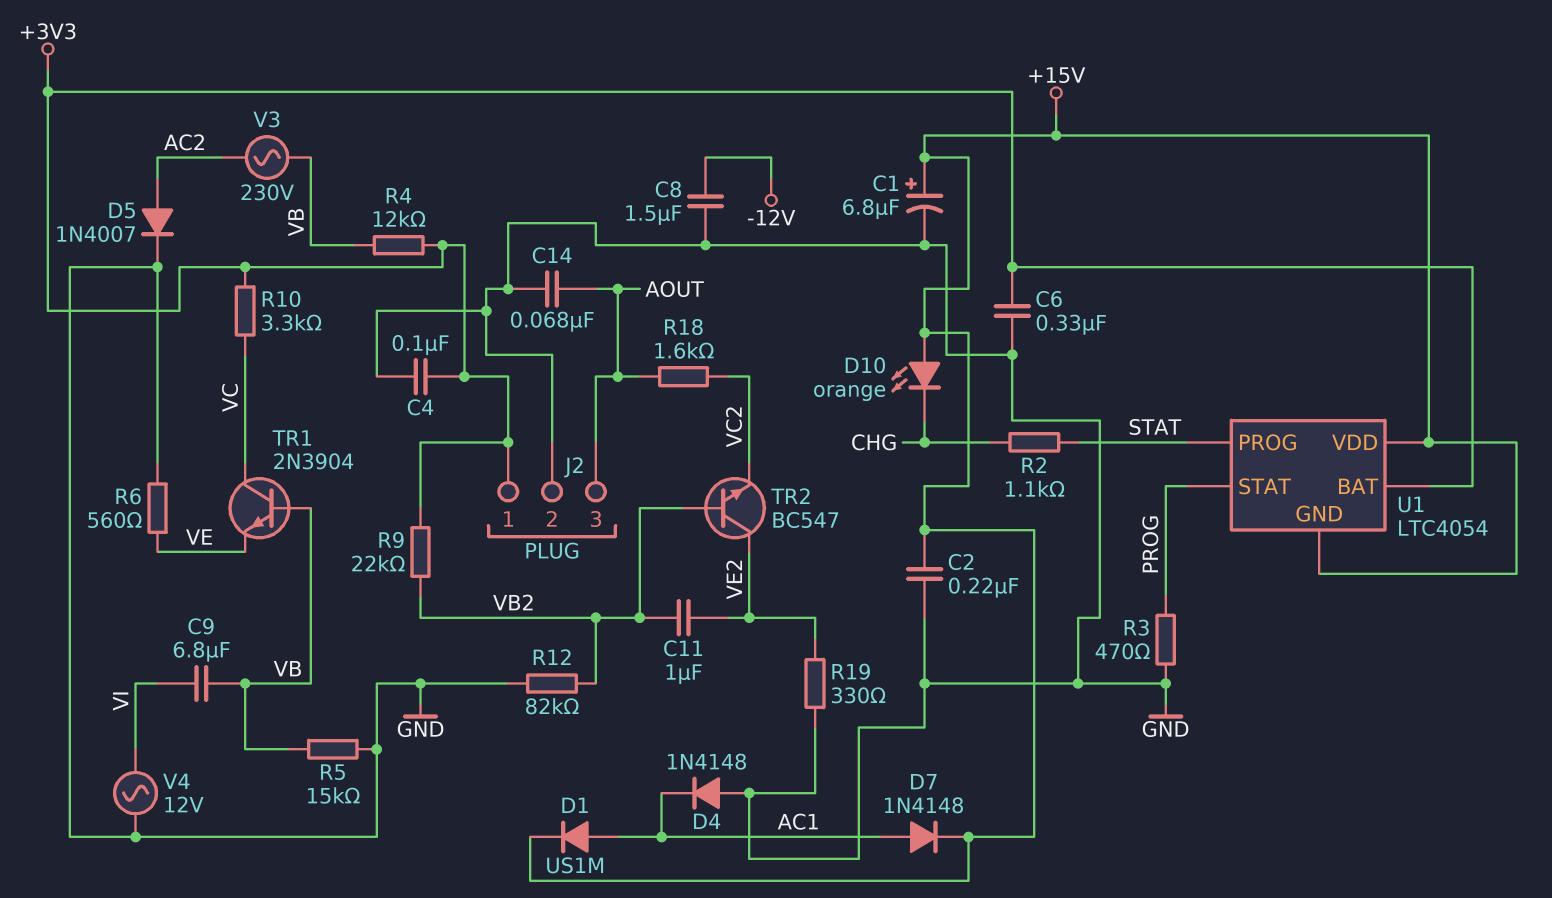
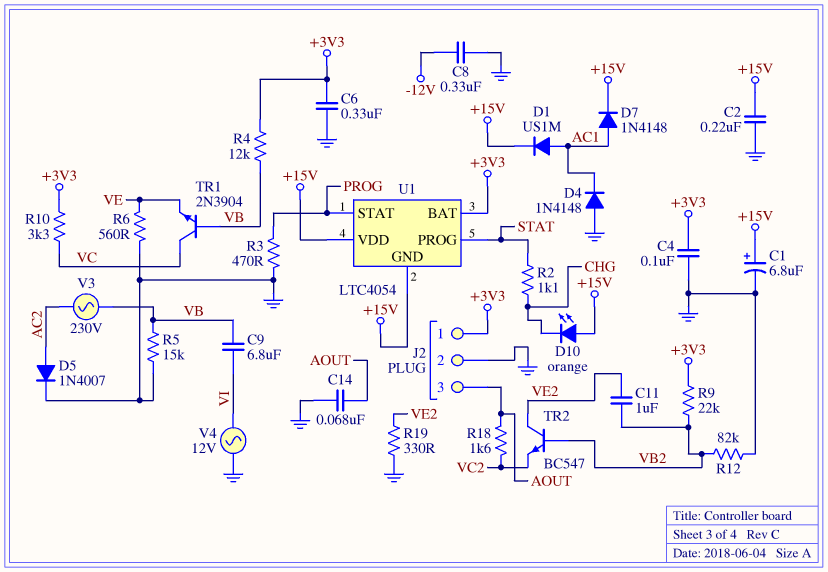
C8: 1.5uF (-12V, GND) -> 330nF (-12V, GND)

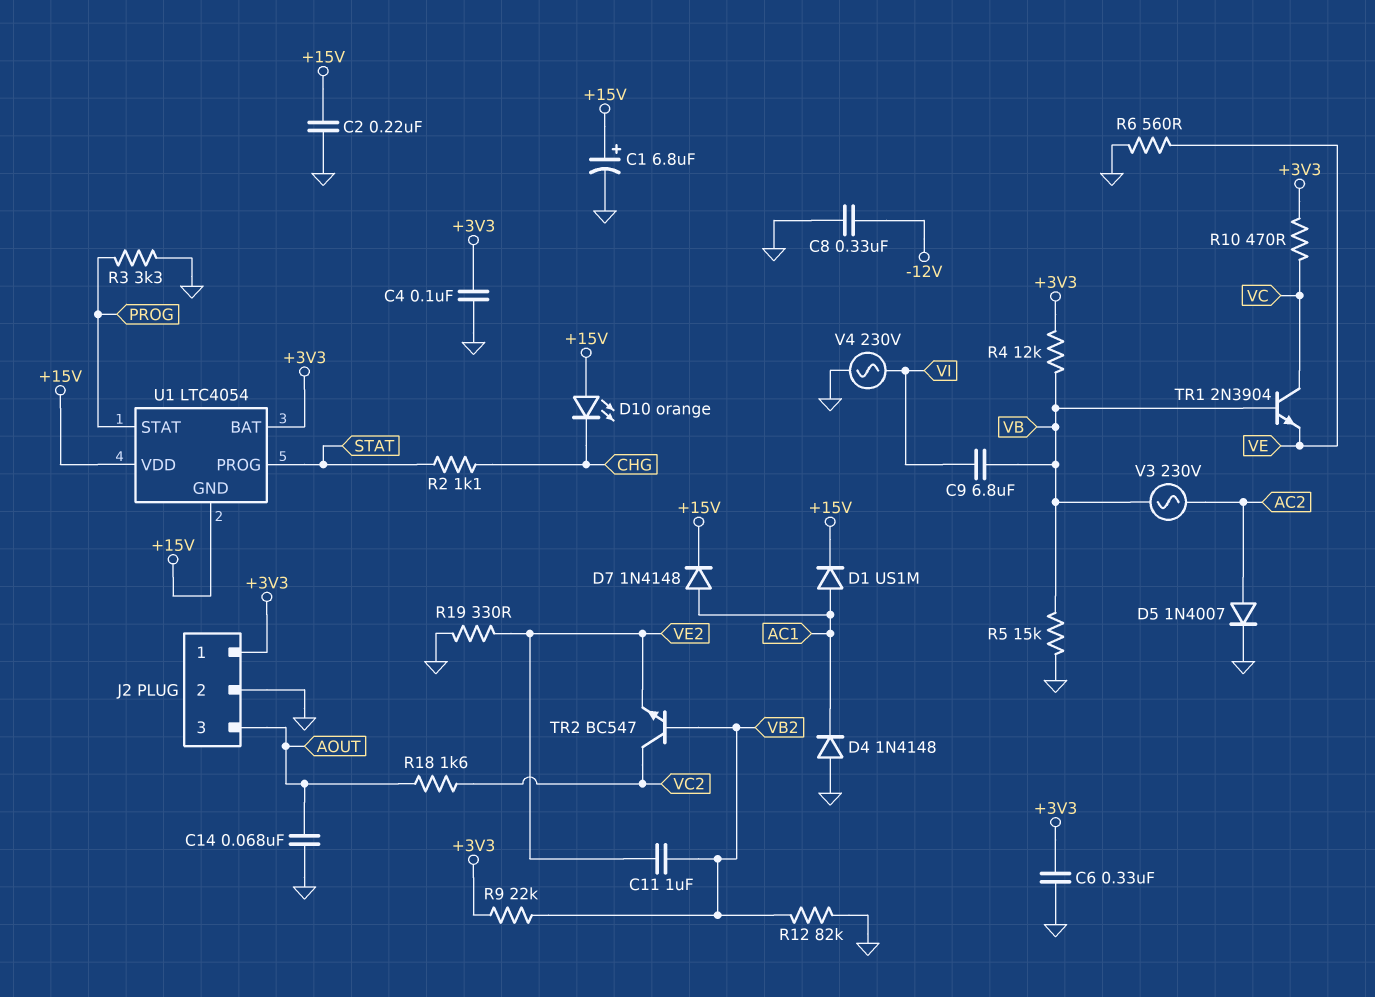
R3: 470 (GND, PROG) -> 3.3k (GND, PROG)
R10: 3.3k (+3V3, VC) -> 470 (+3V3, VC)
TR2: NPN BC547 (B VB2, C VE2, E VC2) -> NPN BC547 (B VB2, C VC2, E VE2)
V4: AC 12V (GND, VI) -> AC 230V (GND, VI)

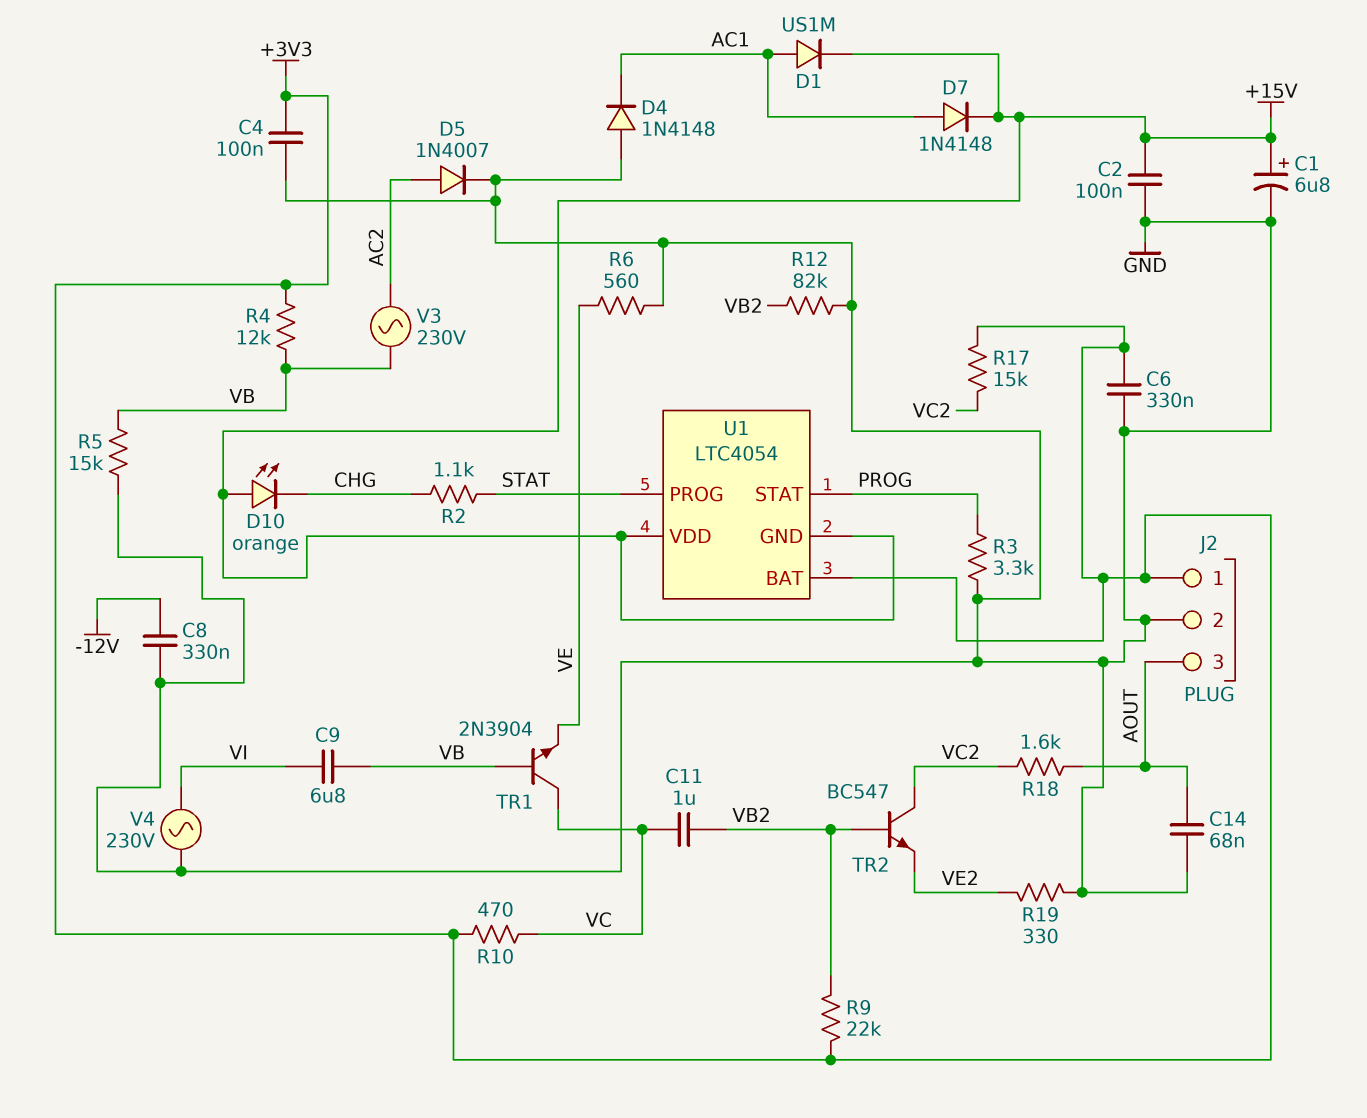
C2: 220nF (+15V, GND) -> 100nF (+15V, GND)
C11: 1uF (VB2, VE2) -> 1uF (VB2, VC)
R17: none -> 15k (+3V3, VC2)

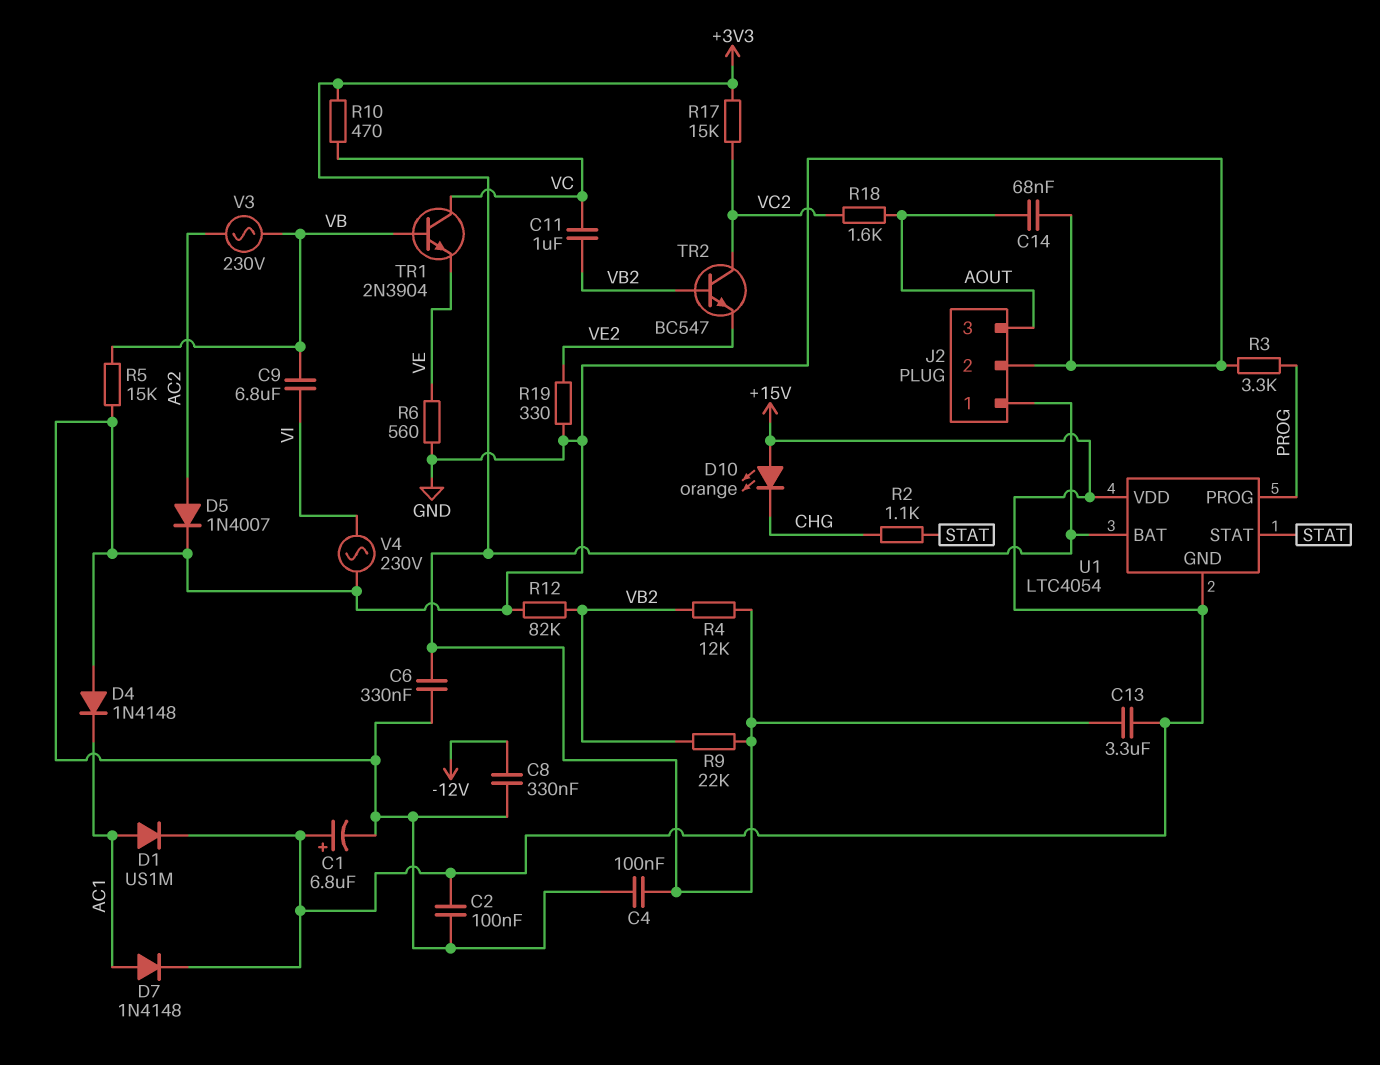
C13: none -> 3.3uF (+3V3, +15V)
R4: 12k (+3V3, VB) -> 12k (+3V3, VB2)
U1 pin PROG: STAT -> PROG
U1 pin STAT: PROG -> STAT

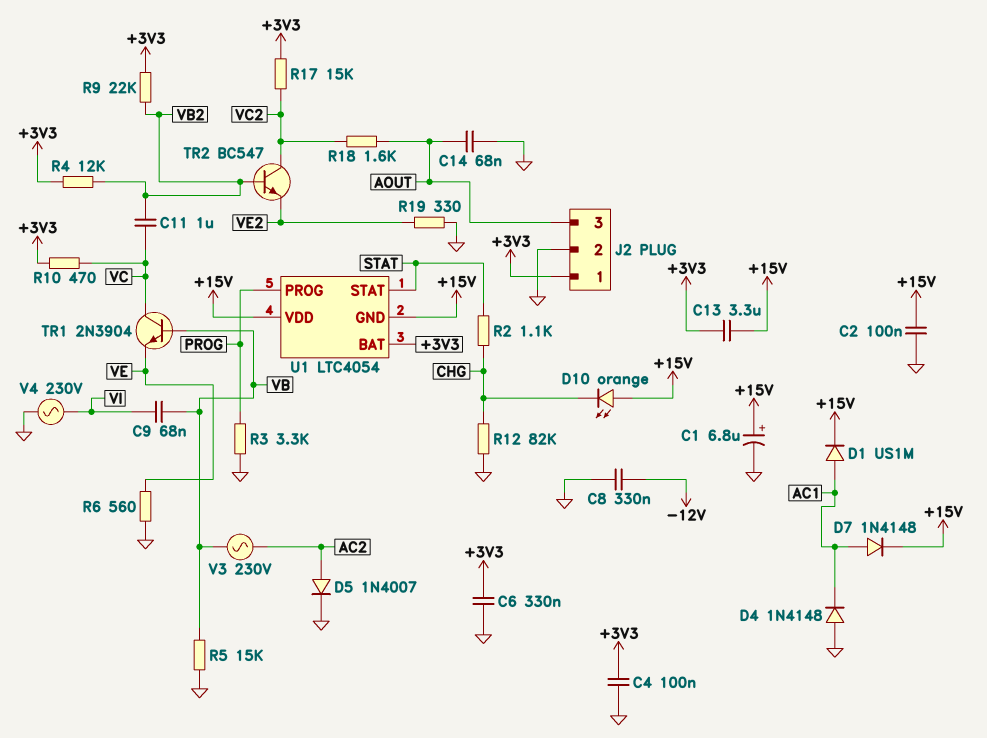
C9: 6.8uF (VB, VI) -> 68nF (VB, VI)
R12: 82k (GND, VB2) -> 82k (CHG, GND)

